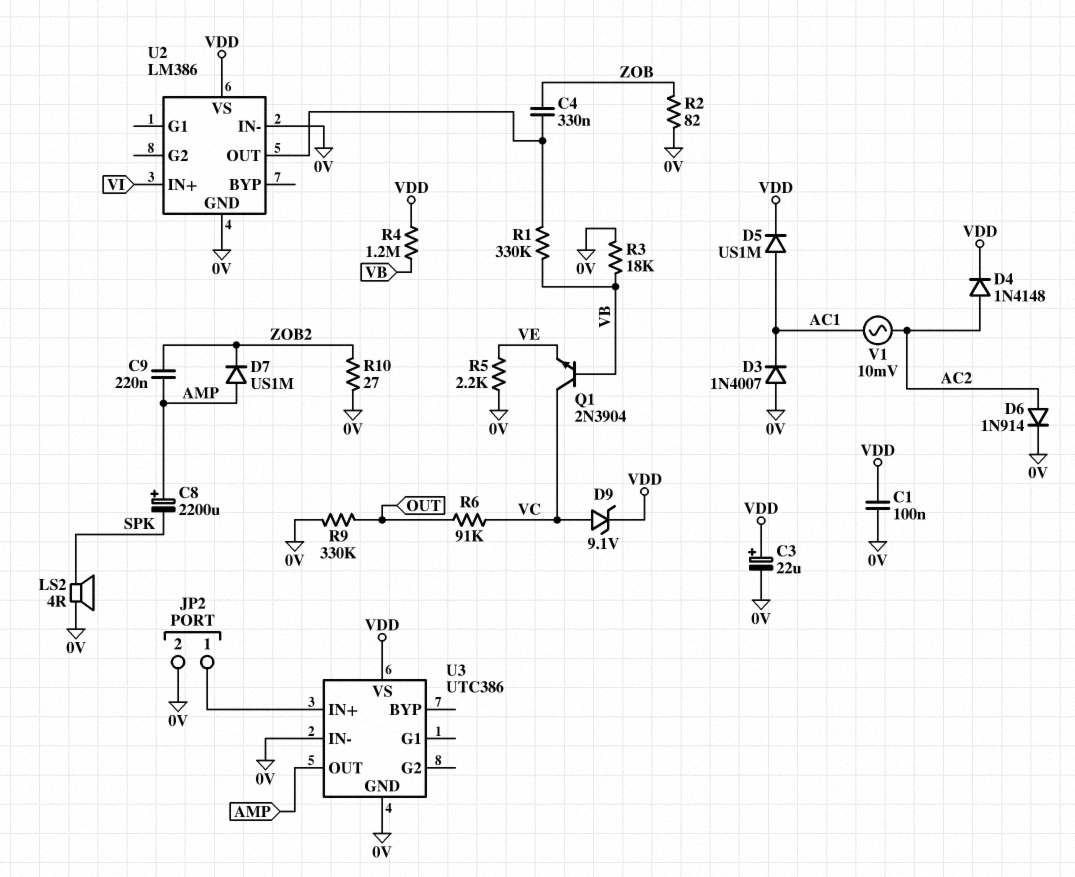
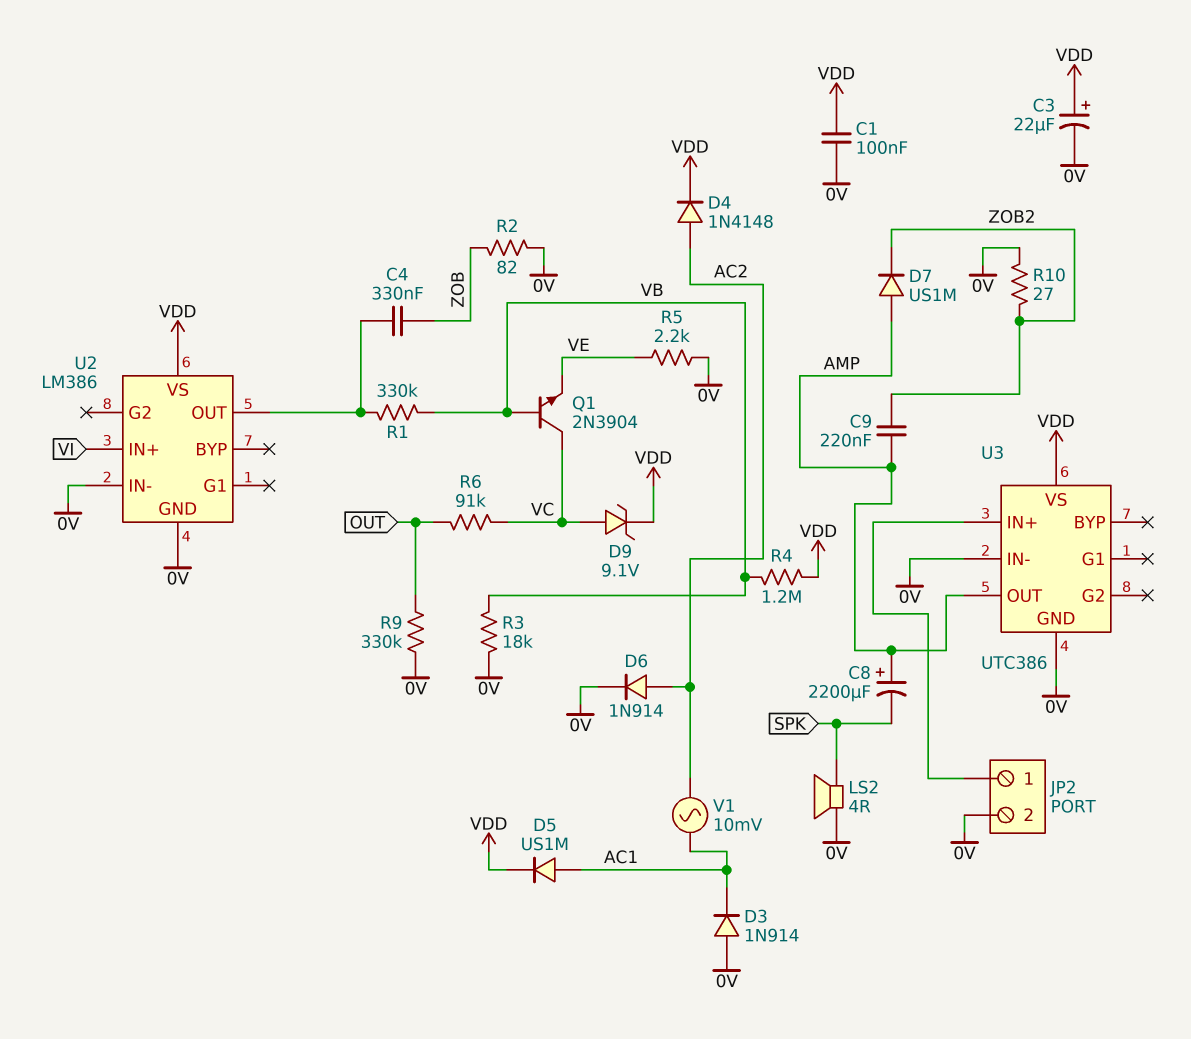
D3: diode 1N4007 (A 0V, K AC1) -> diode 1N914 (A 0V, K AC1)

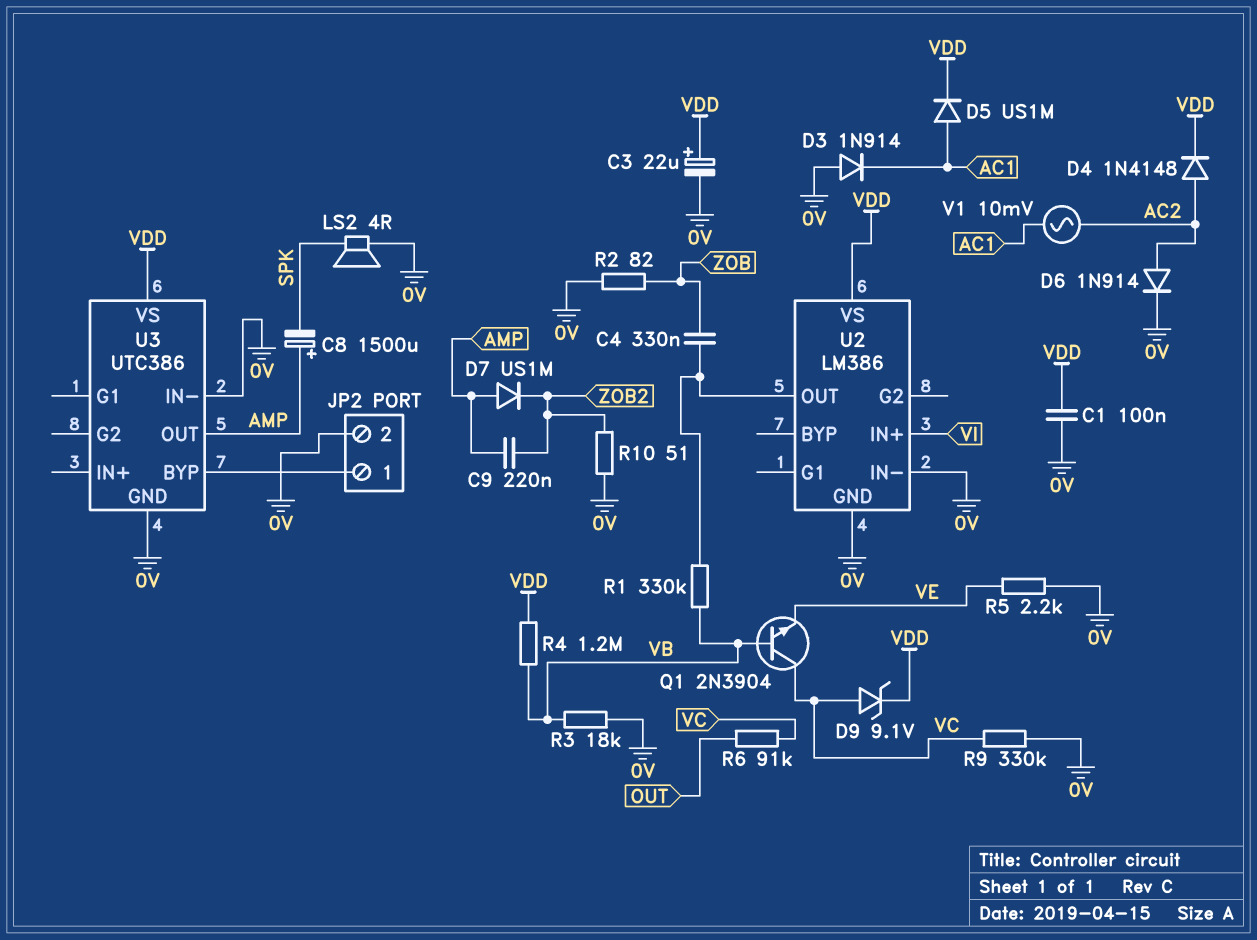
C8: 2200uF (plus AMP, minus SPK) -> 1500uF (plus AMP, minus SPK)
R9: 330k (0V, OUT) -> 330k (0V, VC)
R10: 27 (0V, ZOB2) -> 51 (0V, ZOB2)
U3 pin BYP: none -> JP2/1
U3 pin IN+: JP2/1 -> none

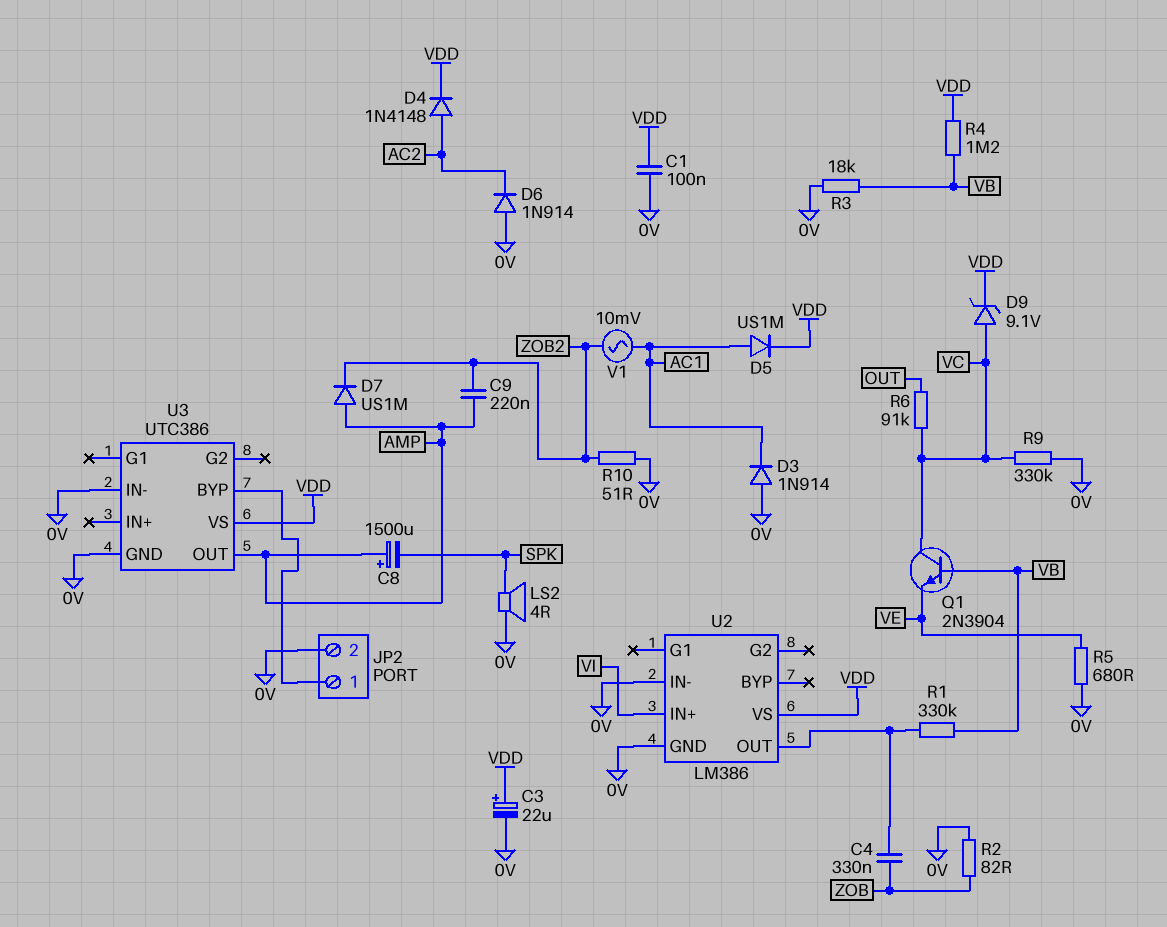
D6: diode 1N914 (A AC2, K 0V) -> diode 1N914 (A 0V, K AC2)
R5: 2.2k (0V, VE) -> 680 (0V, VE)
V1: AC 10mV (AC1, AC2) -> AC 10mV (AC1, ZOB2)

